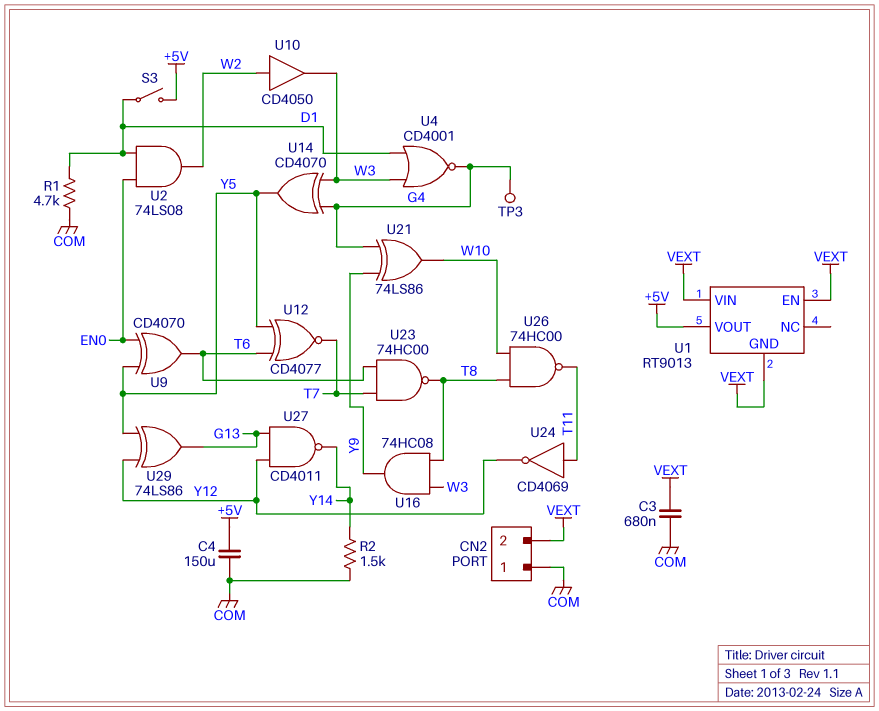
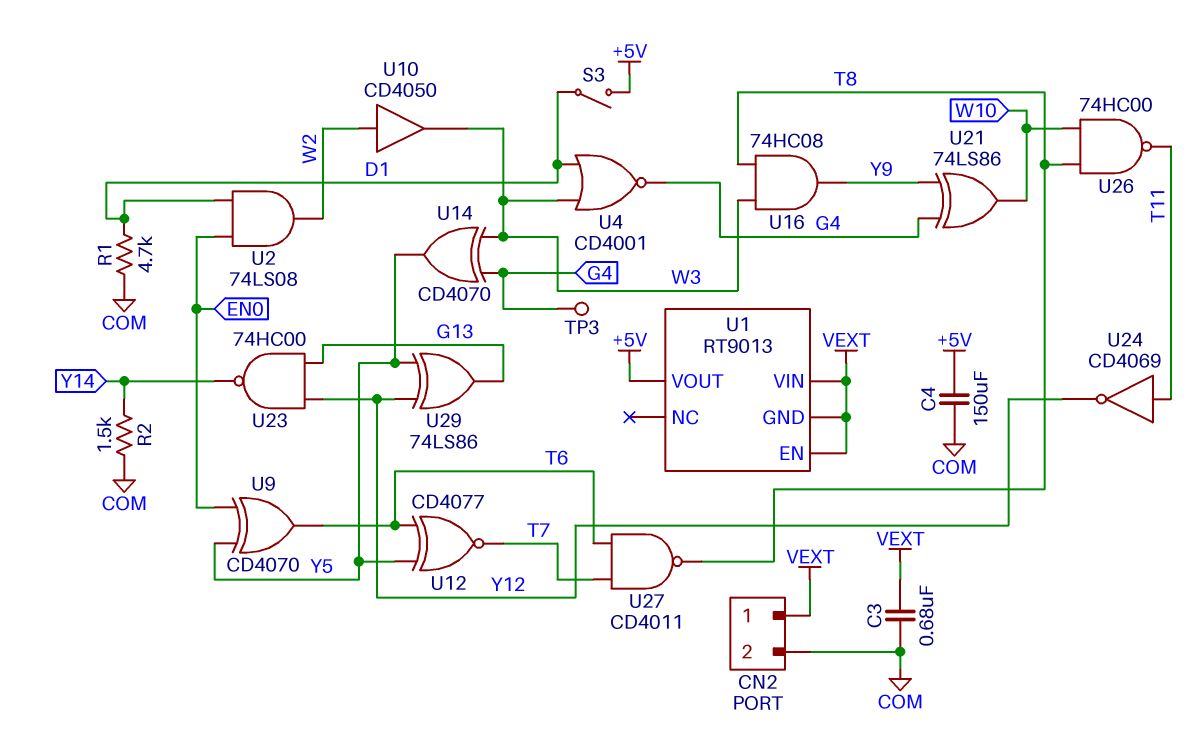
CN2 pin 1: COM -> VEXT
CN2 pin 2: VEXT -> COM
U23: NAND 74HC00 (in T6, in T7, out T8) -> NAND 74HC00 (in G13, in Y12, out Y14)
U27: NAND CD4011 (in G13, in Y12, out Y14) -> NAND CD4011 (in T6, in T7, out T8)

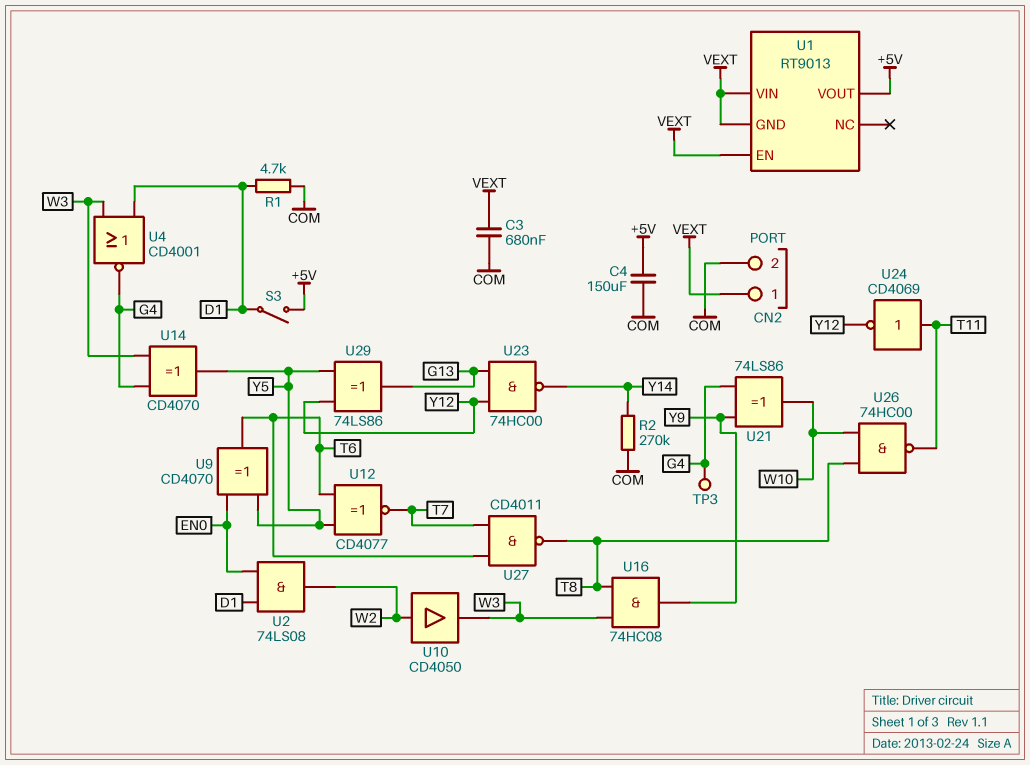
R2: 1.5k (COM, Y14) -> 270k (COM, Y14)

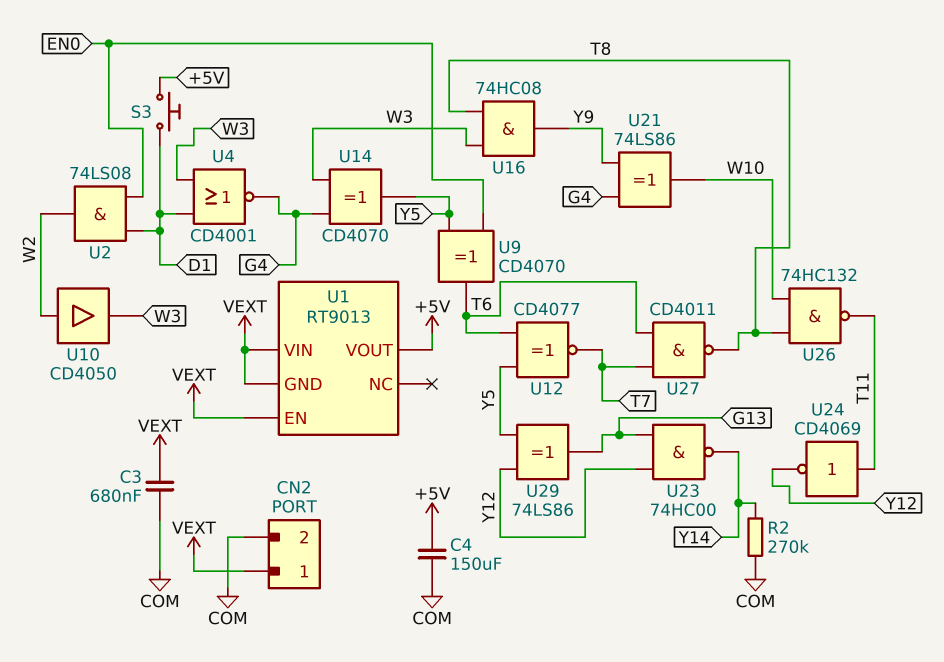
R1: 4.7k (COM, D1) -> none
S3: switch (+5V, D1) -> button (+5V, D1)
TP3: test point (G4) -> none
U26: NAND 74HC00 (in T8, in W10, out T11) -> NAND 74HC132 (in T8, in W10, out T11)

